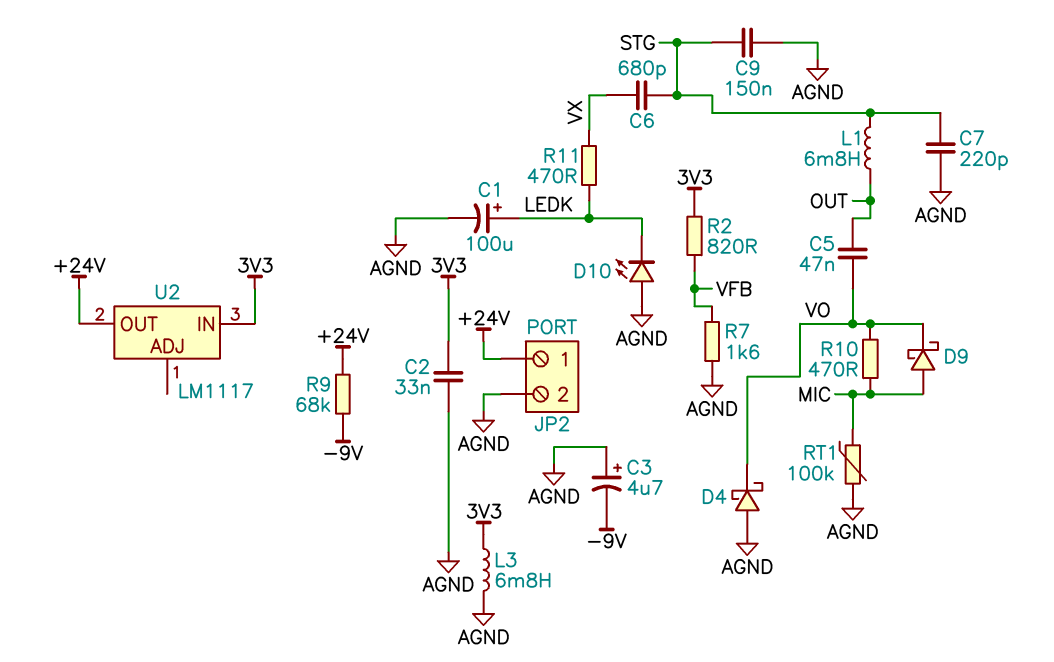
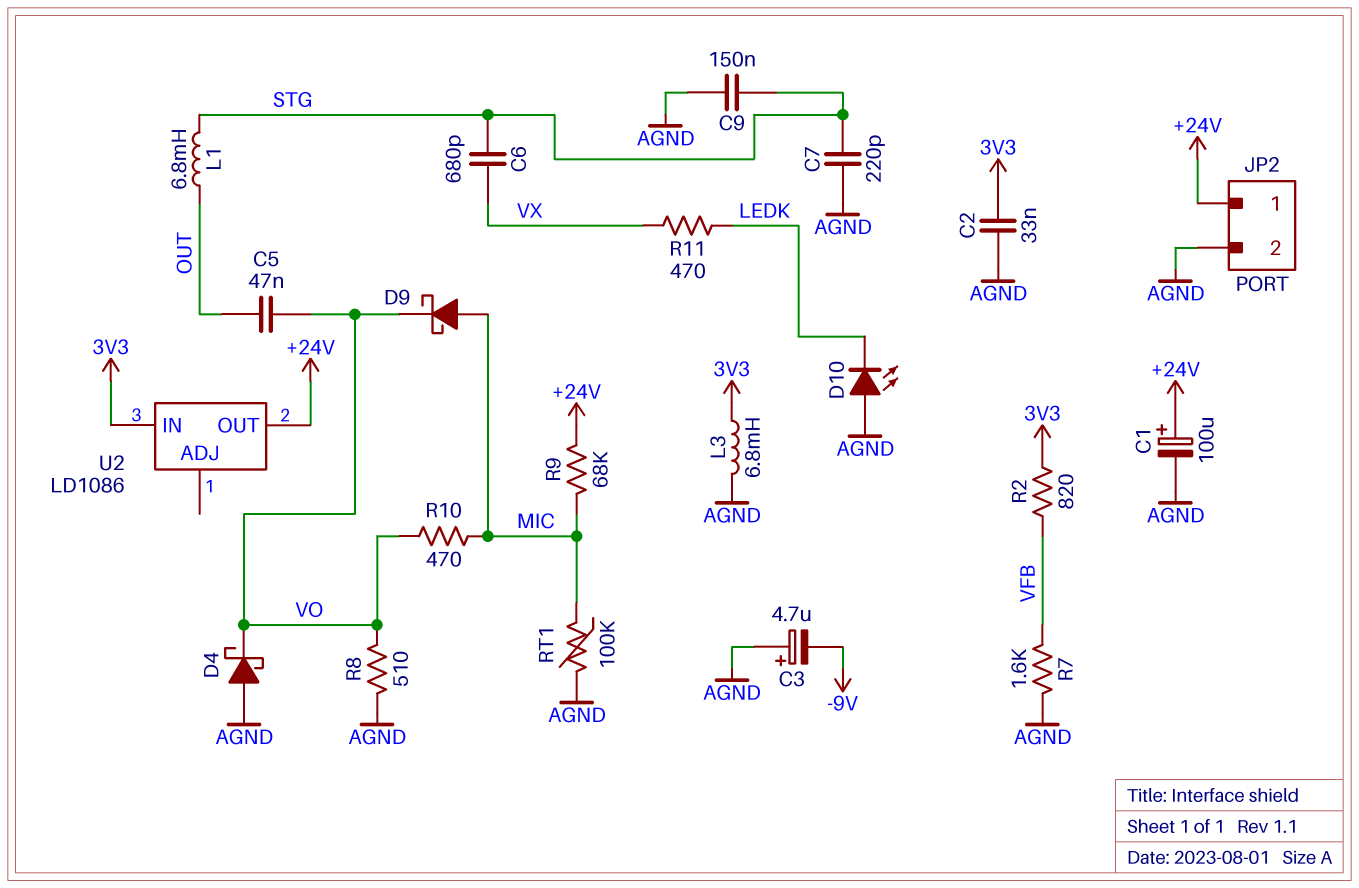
C1: 100uF (plus LEDK, minus AGND) -> 100uF (plus +24V, minus AGND)
R8: none -> 510 (AGND, VO)
R9: 68k (+24V, -9V) -> 68k (+24V, MIC)
U2: LM1117 -> LD1086

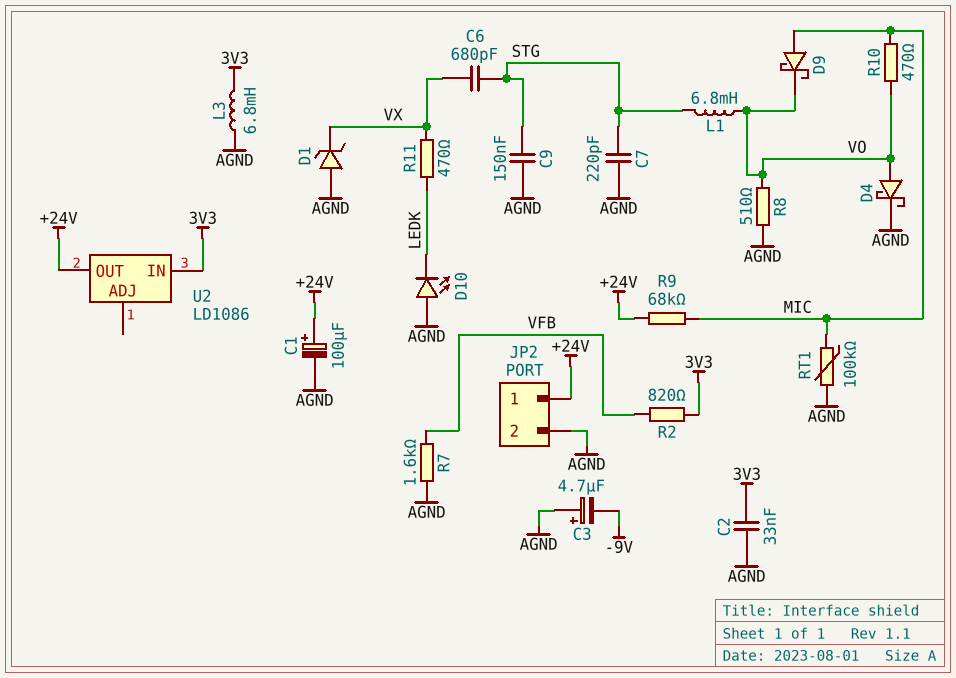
C5: 47nF (OUT, VO) -> none
D1: none -> zener (A AGND, K VX)
D4: schottky (A AGND, K VO) -> schottky (A VO, K AGND)
L1: 6.8mH (OUT, STG) -> 6.8mH (STG, VO)

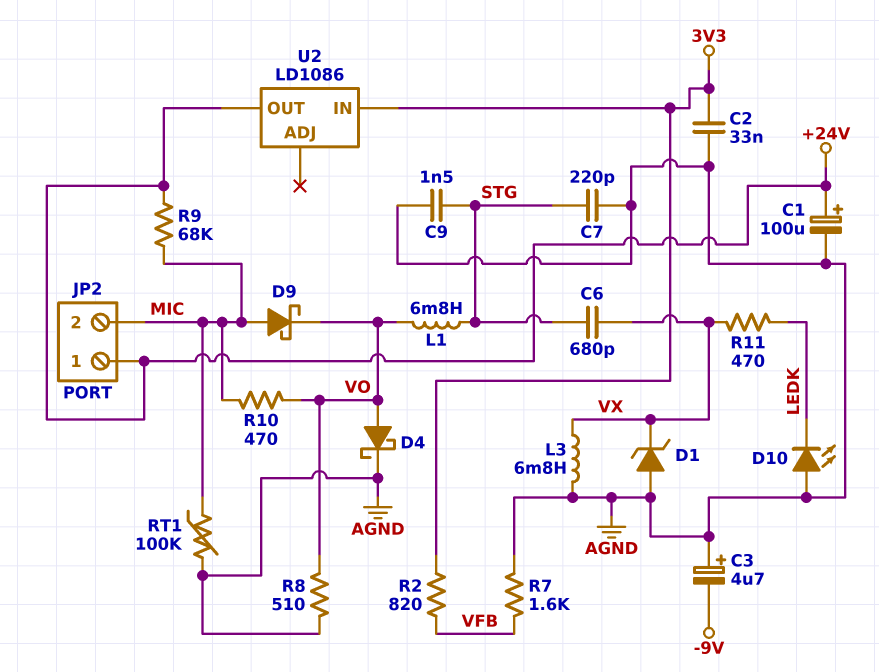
C9: 150nF (AGND, STG) -> 1.5nF (AGND, STG)
JP2 pin 2: AGND -> MIC
L3: 6.8mH (3V3, AGND) -> 6.8mH (AGND, VX)

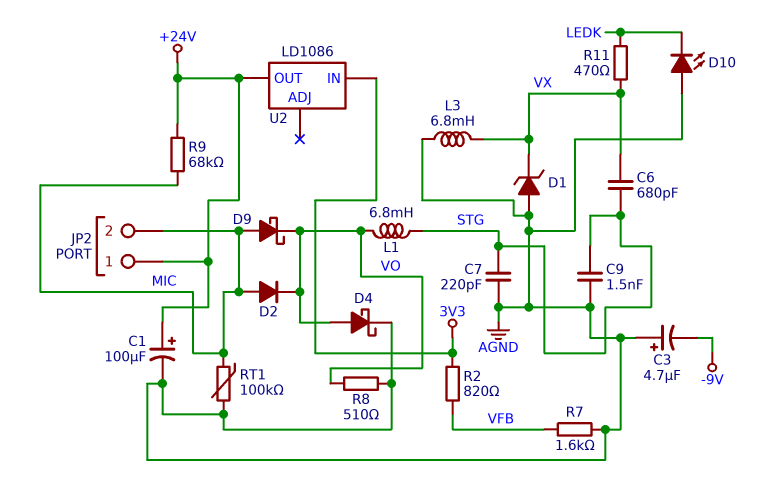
C2: 33nF (3V3, AGND) -> none
D2: none -> diode (A MIC, K VO)
R10: 470 (MIC, VO) -> none

